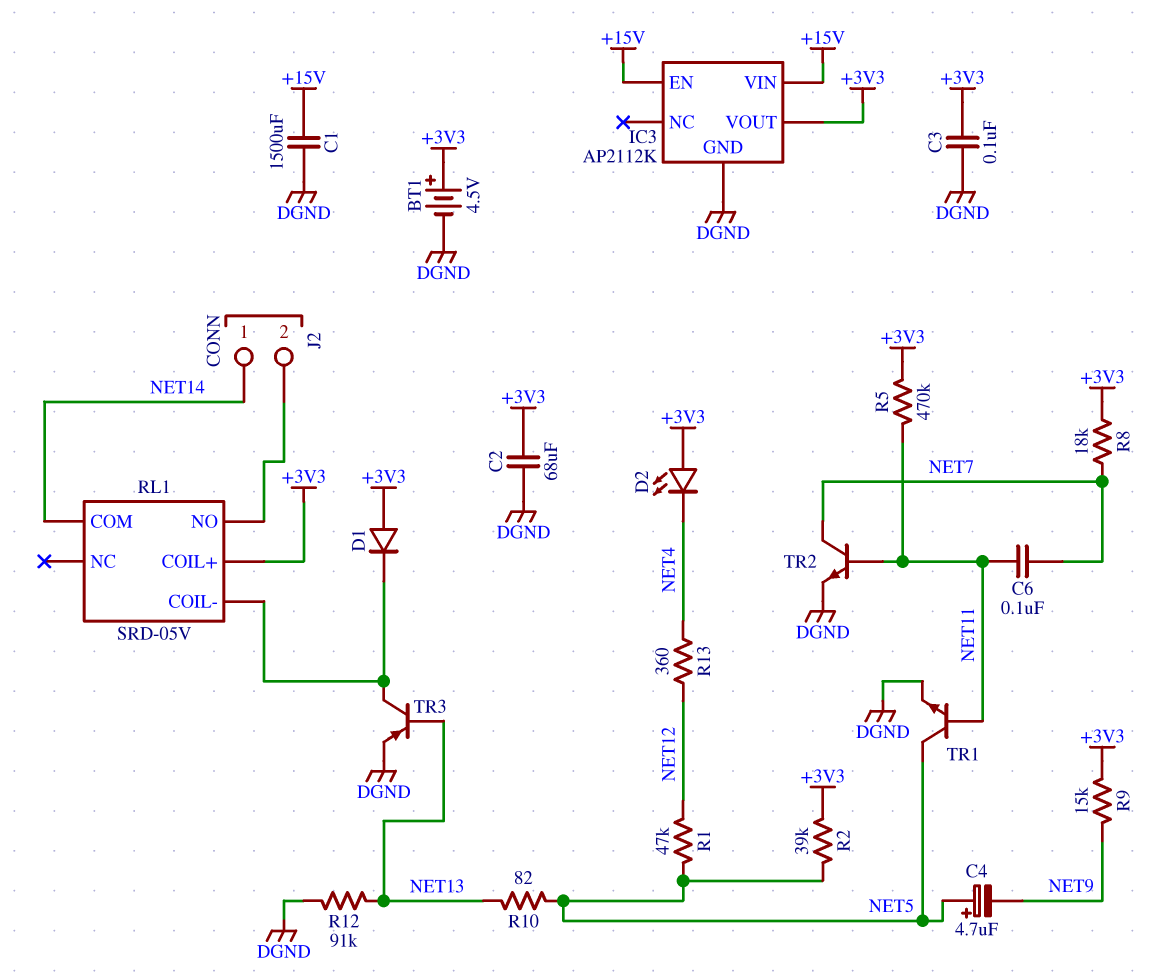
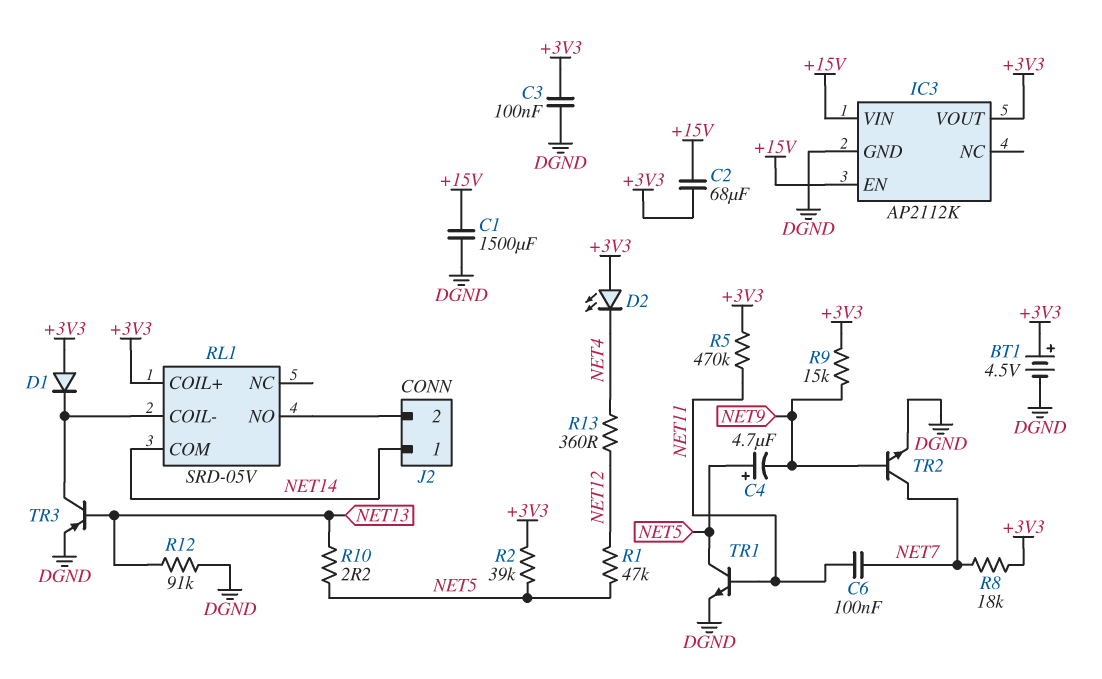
C2: 68uF (+3V3, DGND) -> 68uF (+3V3, +15V)
R10: 82 (NET5, NET13) -> 2.2 (NET5, NET13)
TR2: NPN (B NET11, C NET7, E DGND) -> NPN (B NET9, C NET7, E DGND)

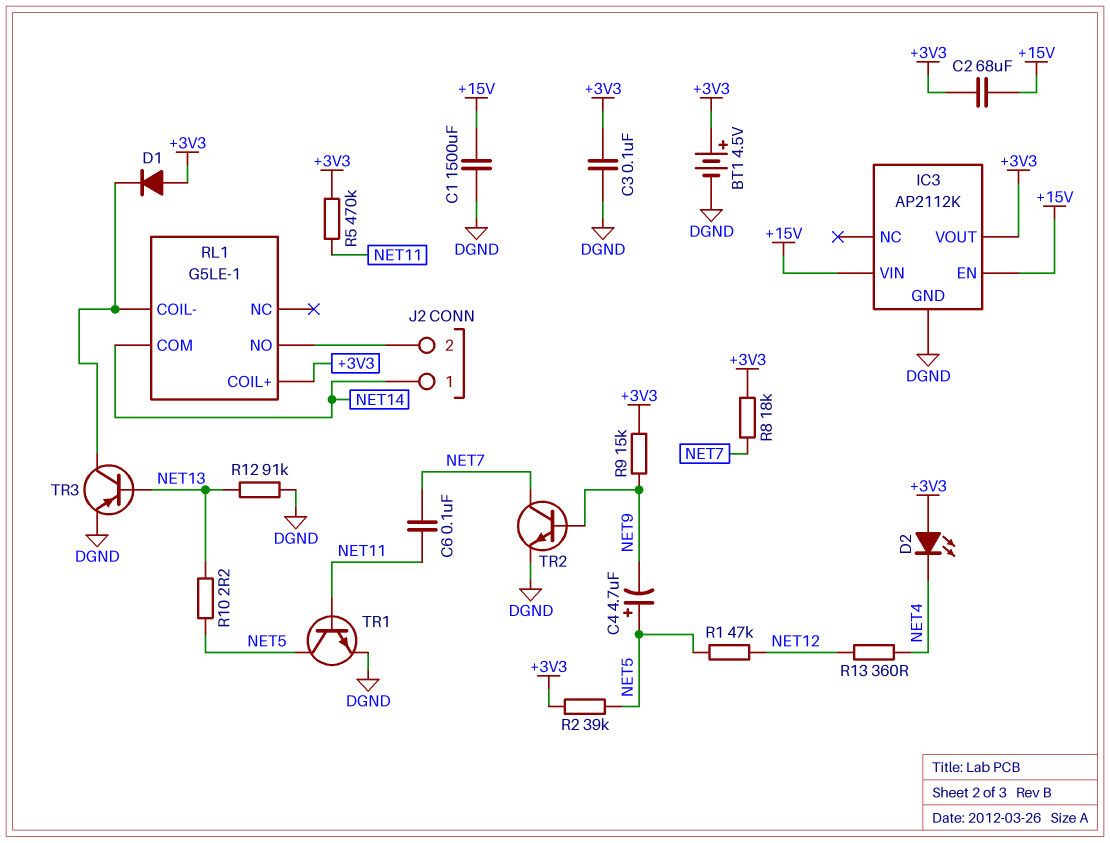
RL1: SRD-05V -> G5LE-1

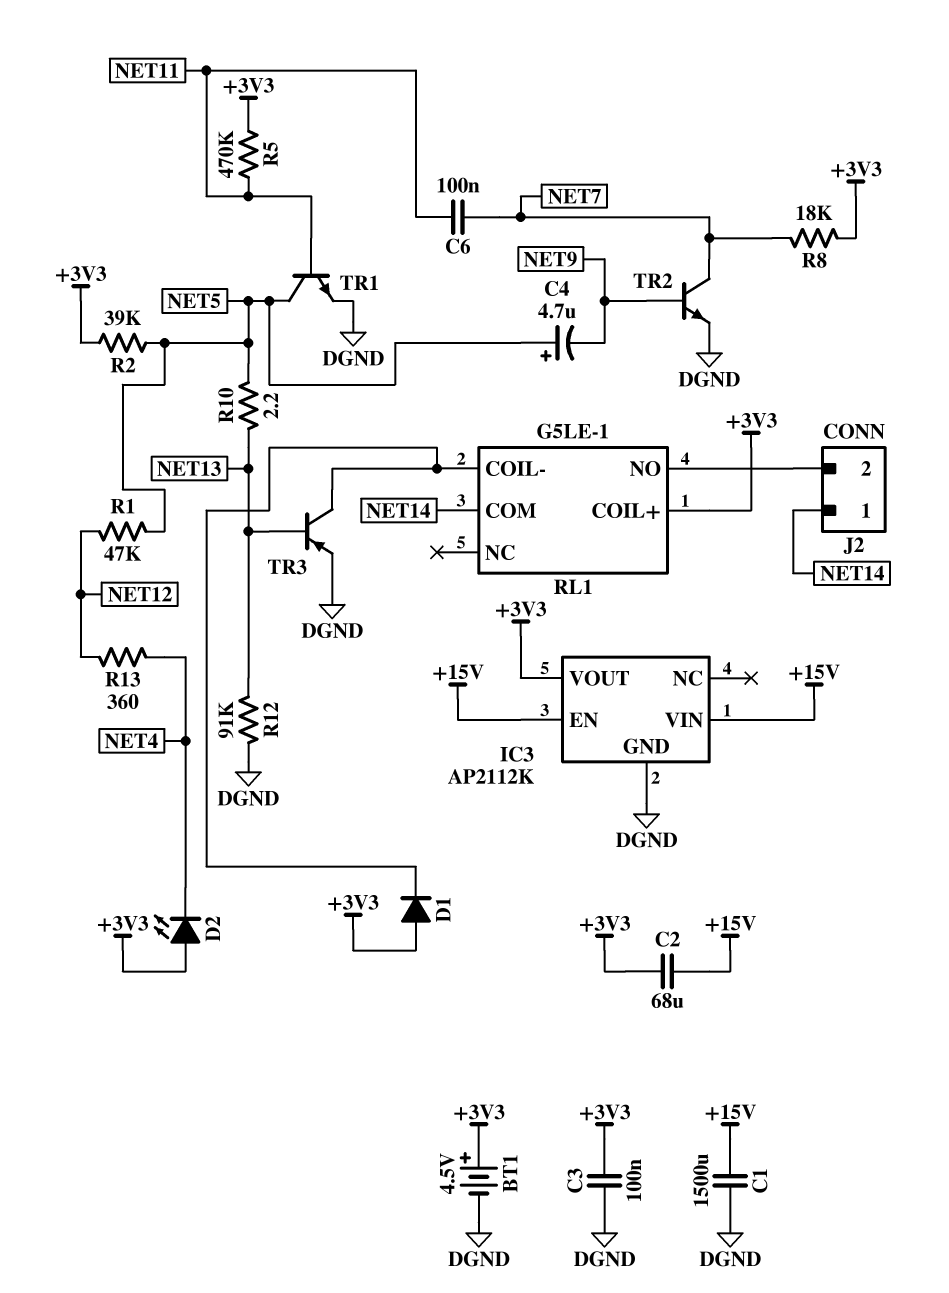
R9: 15k (+3V3, NET9) -> none

